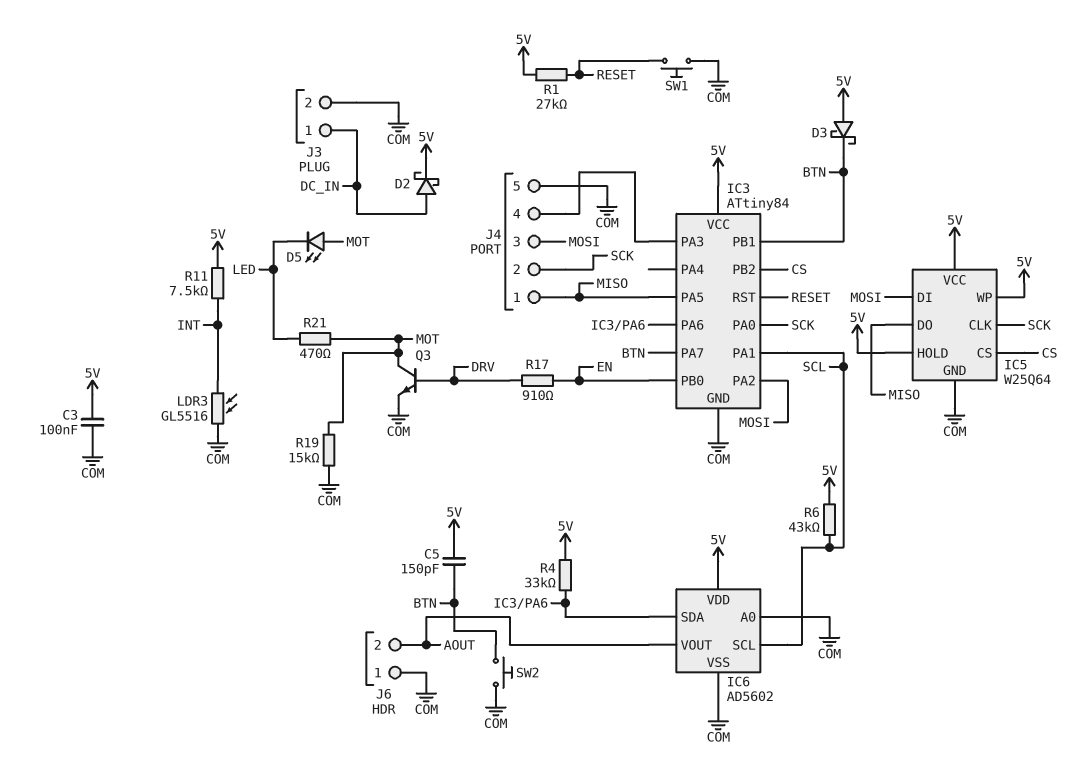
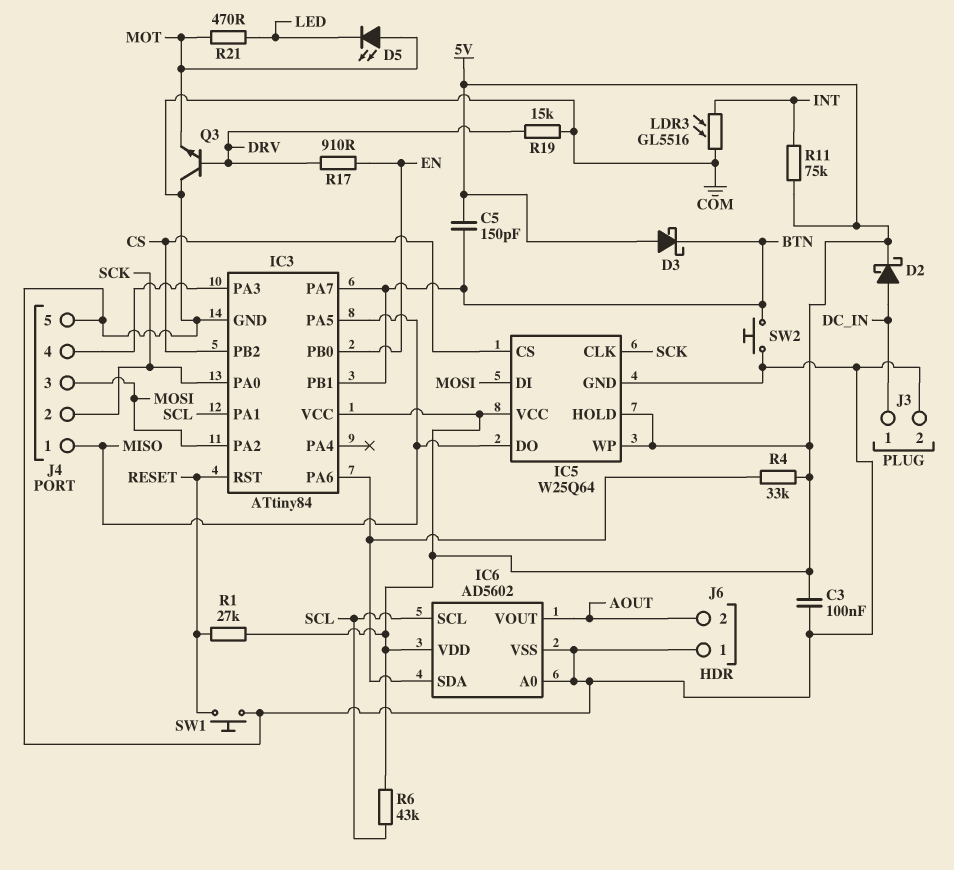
Q3: NPN (B DRV, C MOT, E COM) -> NPN (B DRV, C COM, E MOT)
R11: 7.5k (5V, INT) -> 75k (5V, INT)
R19: 15k (COM, MOT) -> 15k (COM, DRV)

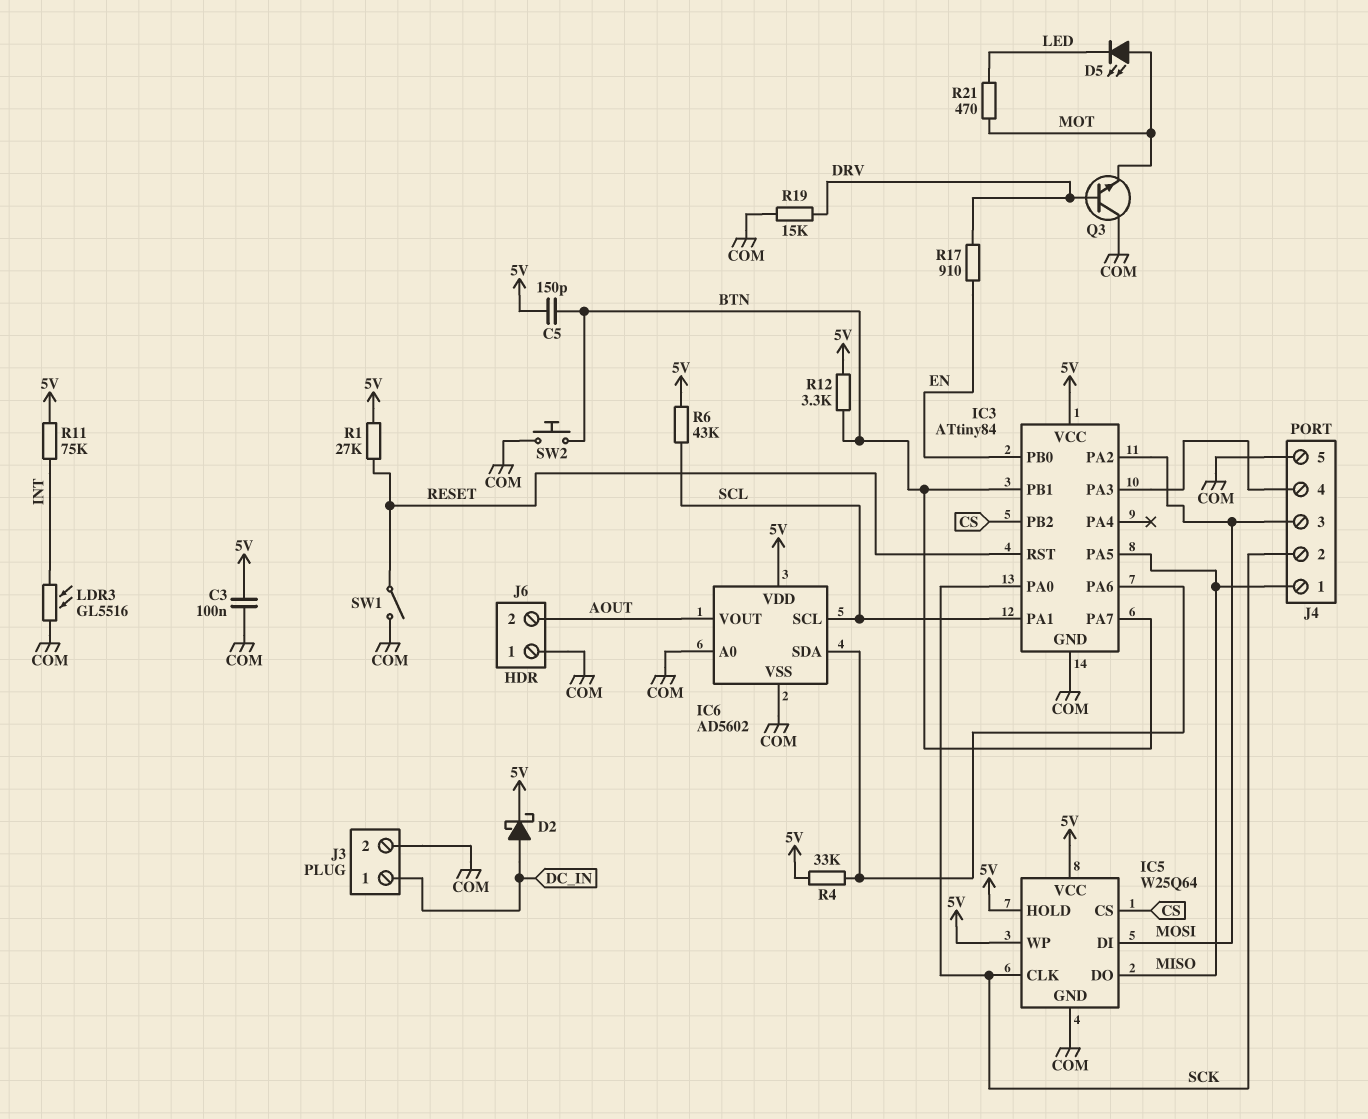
D3: schottky (A 5V, K BTN) -> none
R12: none -> 3.3k (5V, BTN)
SW1: button (COM, RESET) -> switch (COM, RESET)

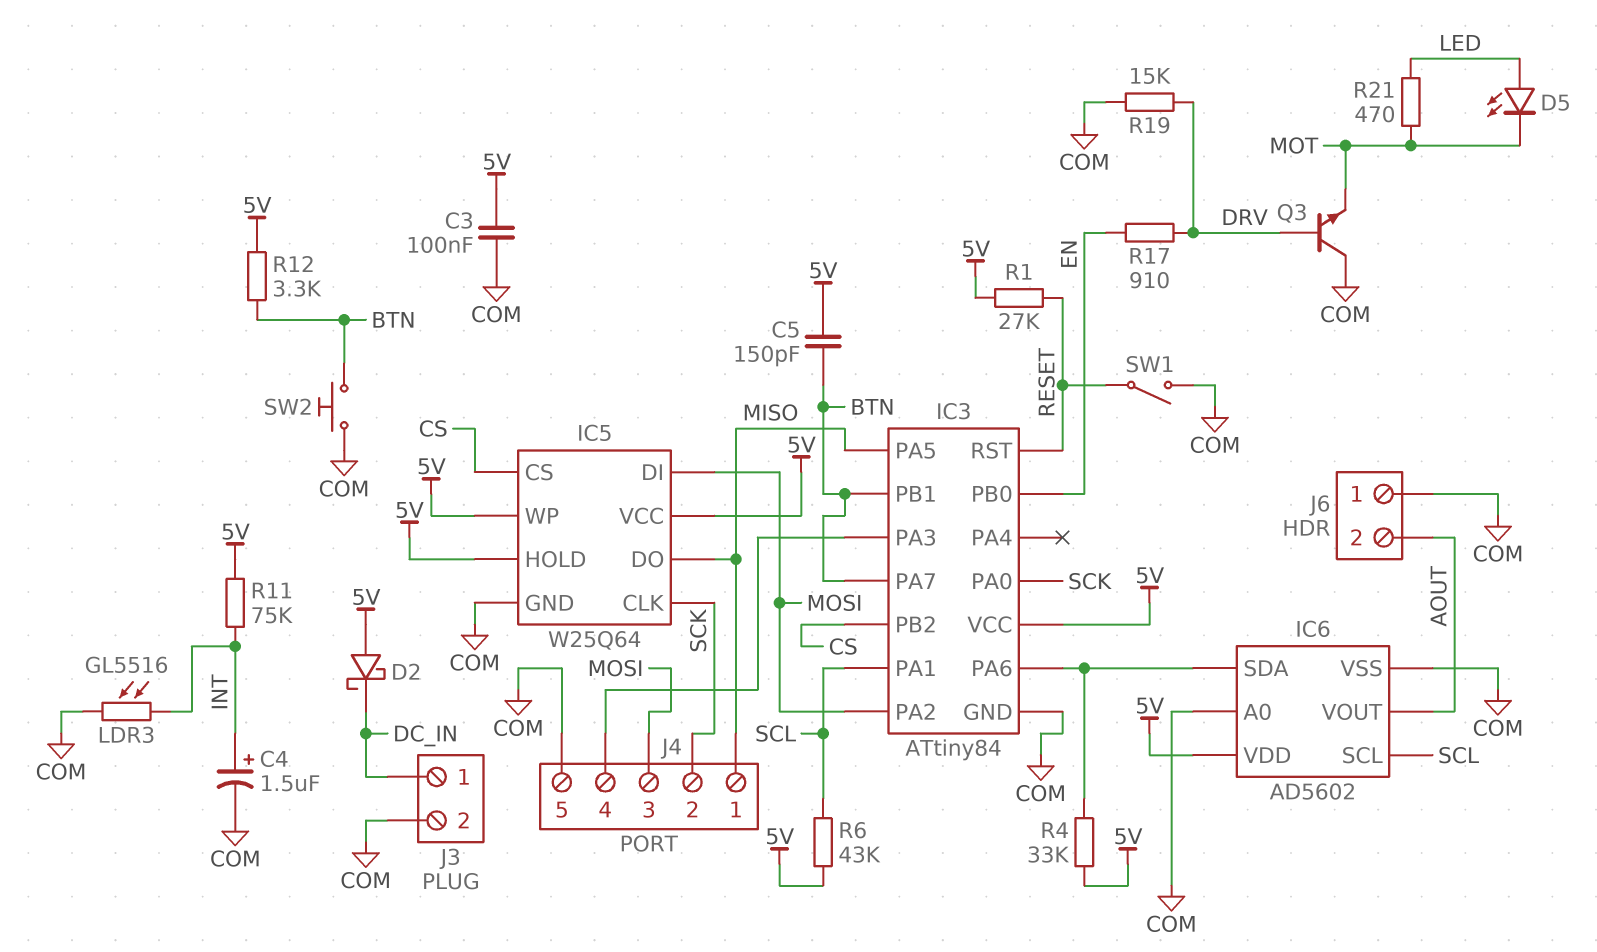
C4: none -> 1.5uF (plus INT, minus COM)
D2: schottky (A DC_IN, K 5V) -> schottky (A 5V, K DC_IN)
D5: LED (A MOT, K LED) -> LED (A LED, K MOT)

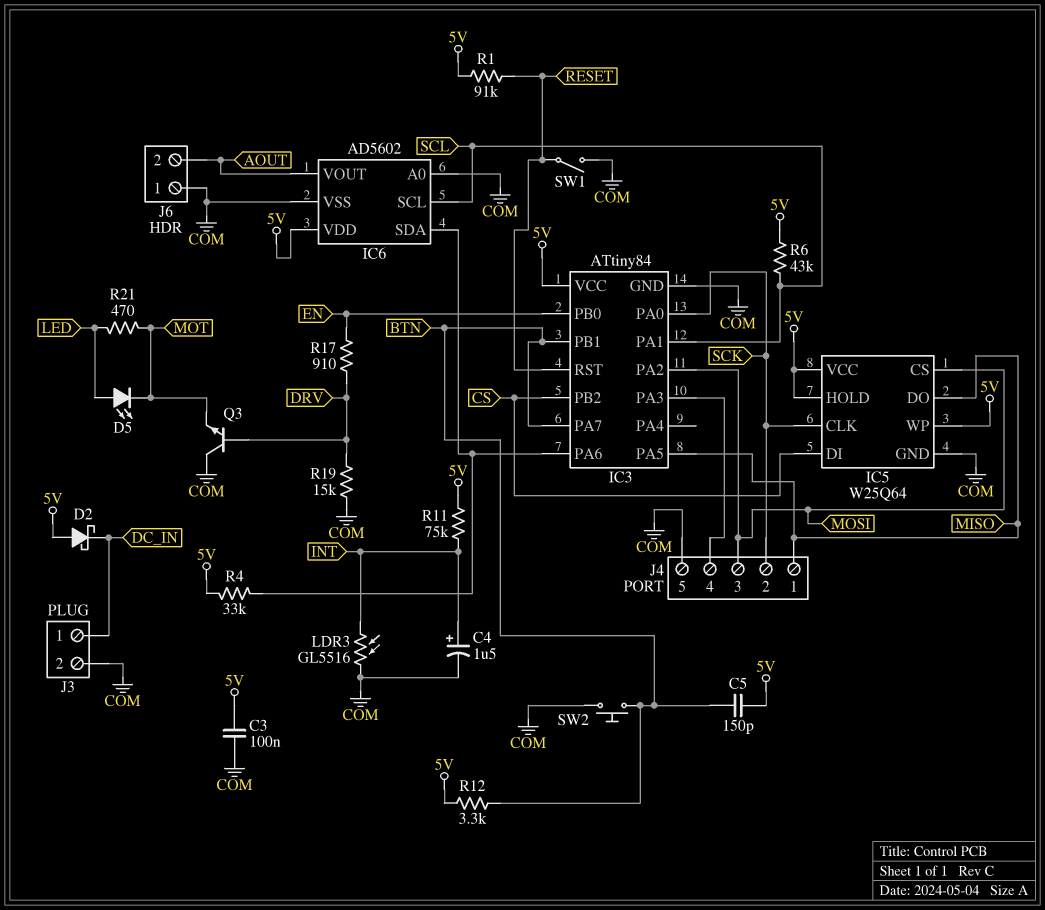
IC5 pin CS: CS -> MOSI
IC5 pin DI: MOSI -> CS
R1: 27k (5V, RESET) -> 91k (5V, RESET)

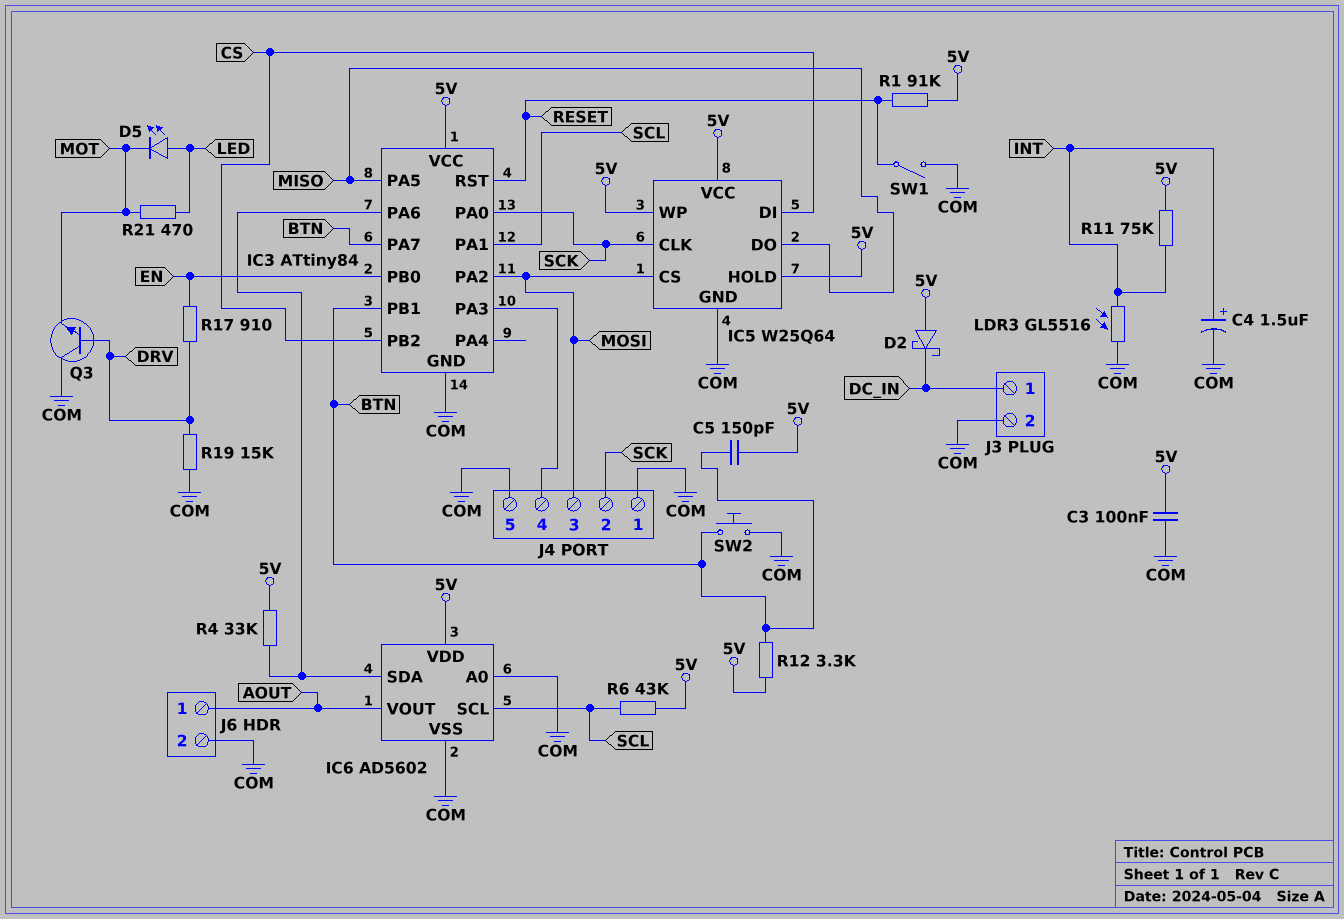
J4 pin 1: MISO -> COM
J6 pin 1: COM -> AOUT
J6 pin 2: AOUT -> COM

